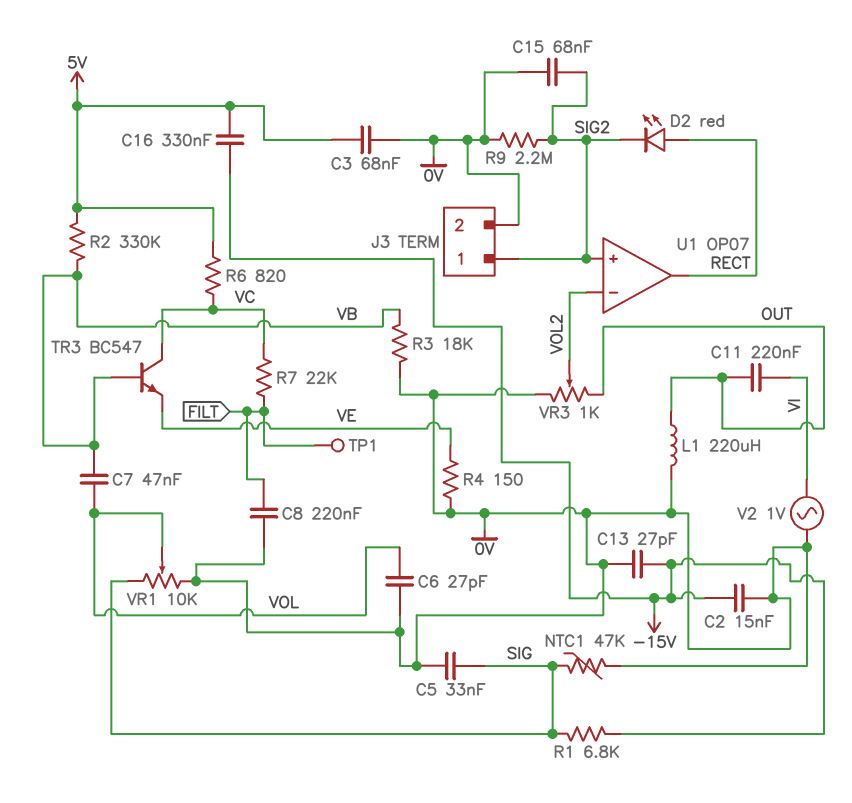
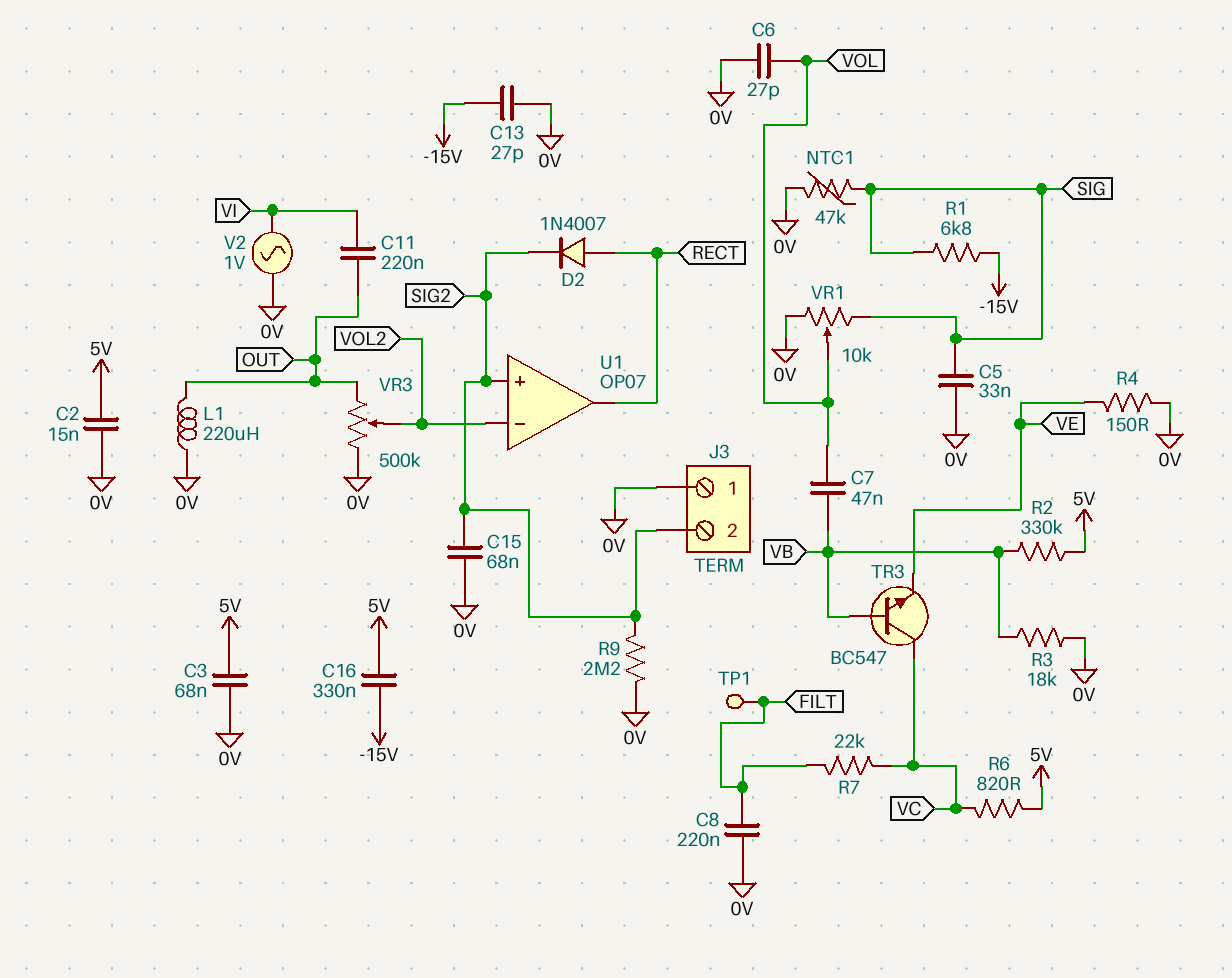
C2: 15nF (-15V, 0V) -> 15nF (0V, 5V)
D2: LED red (A RECT, K SIG2) -> diode 1N4007 (A RECT, K SIG2)
J3 pin 1: SIG2 -> 0V
J3 pin 2: 0V -> SIG2
VR3: 1k (0V, OUT, wiper VOL2) -> 500k (0V, OUT, wiper VOL2)

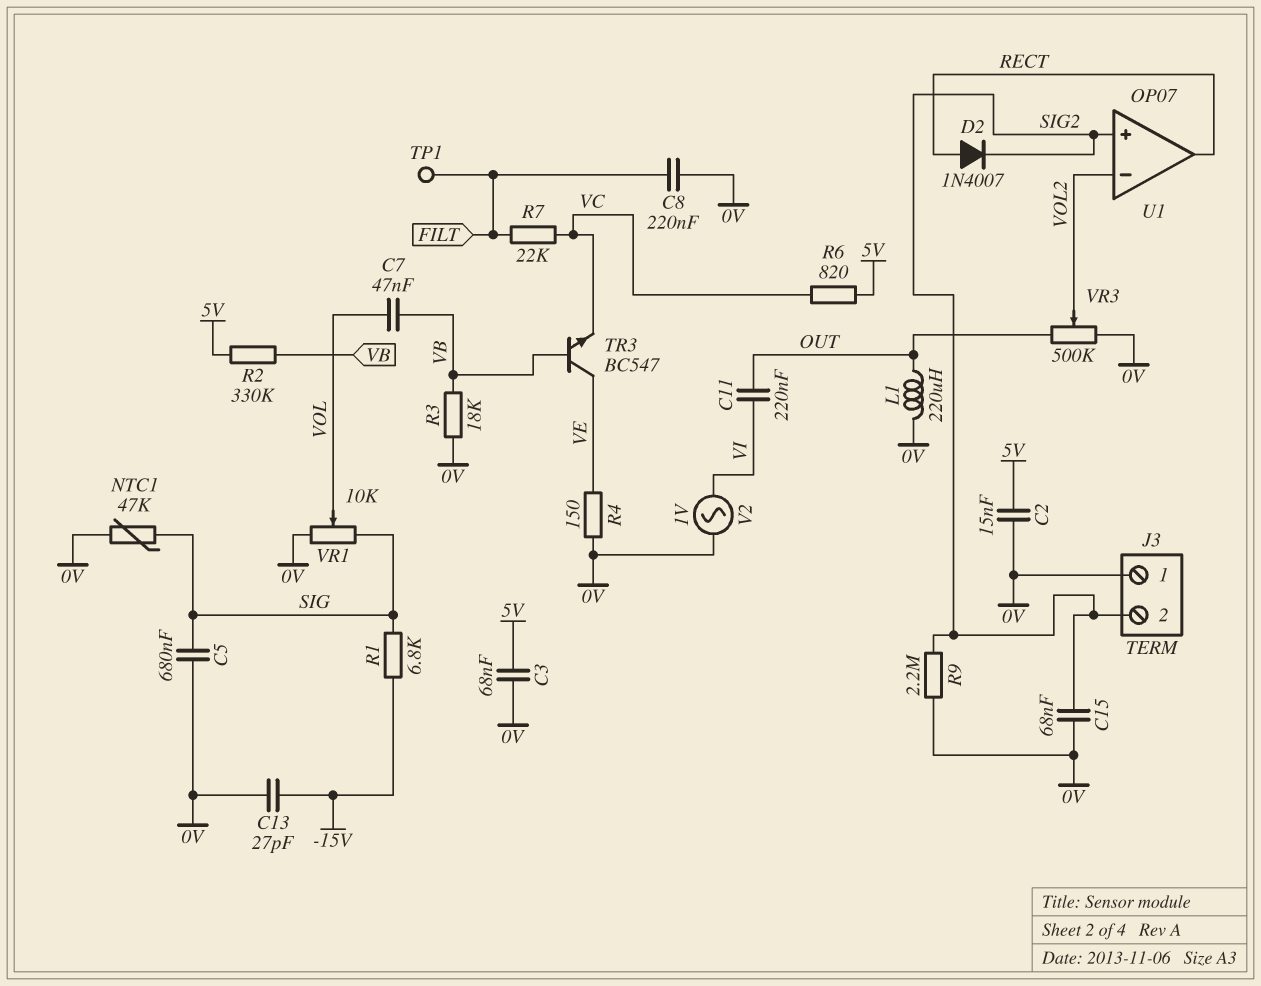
C5: 33nF (0V, SIG) -> 680nF (0V, SIG)
C6: 27pF (0V, VOL) -> none
C16: 330nF (-15V, 5V) -> none
TR3: NPN BC547 (B VB, C VC, E VE) -> NPN BC547 (B VB, C VE, E VC)

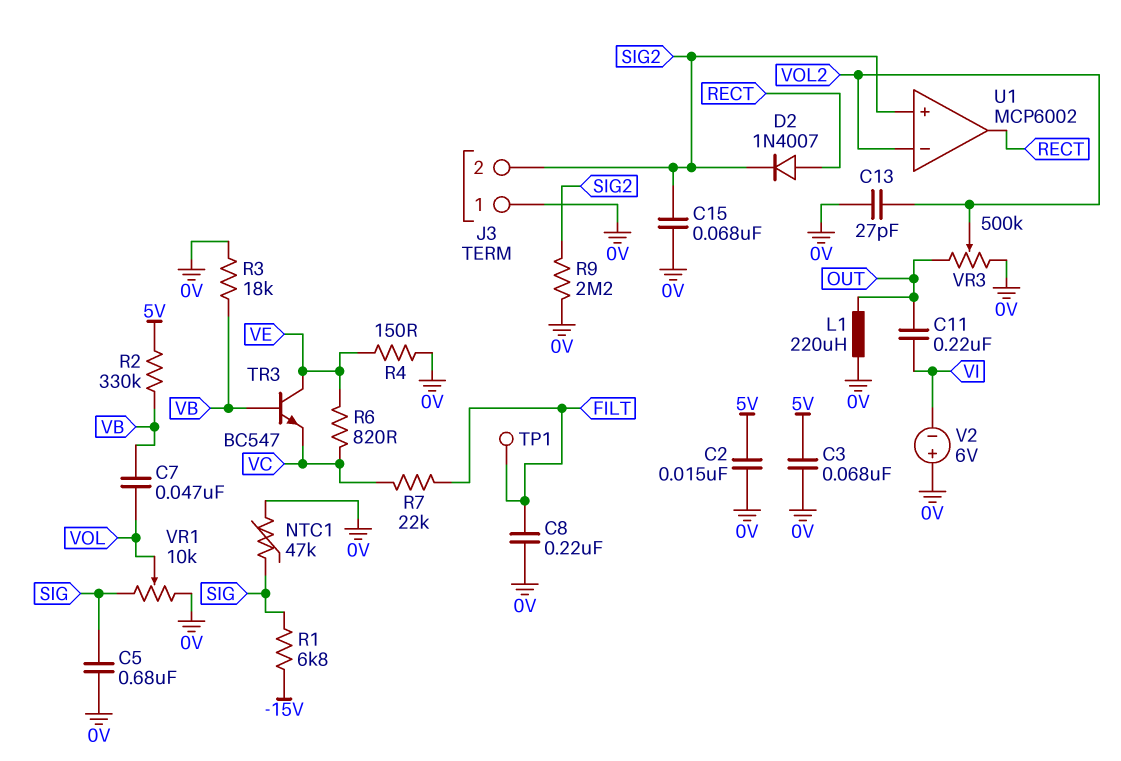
C13: 27pF (-15V, 0V) -> 27pF (0V, VOL2)
R6: 820 (5V, VC) -> 820 (VC, VE)
U1: OP07 -> MCP6002
V2: AC 1V (0V, VI) -> 6V (plus 0V, minus VI)

